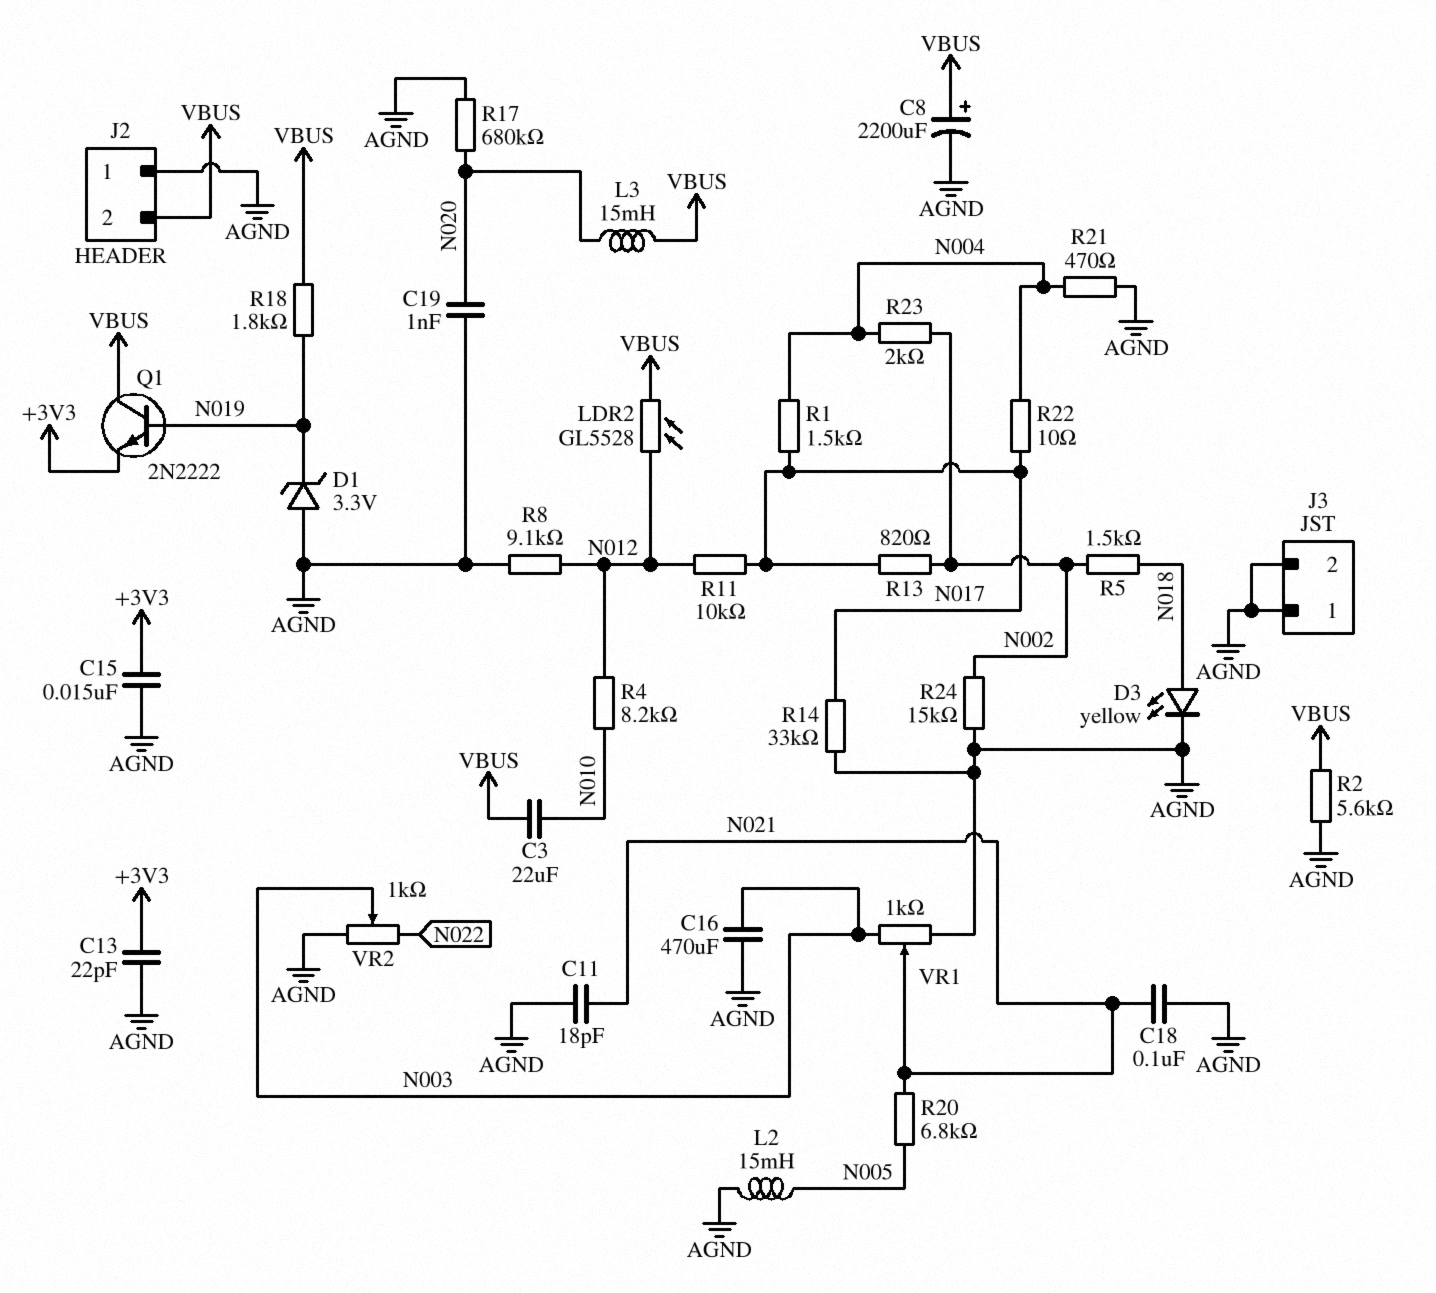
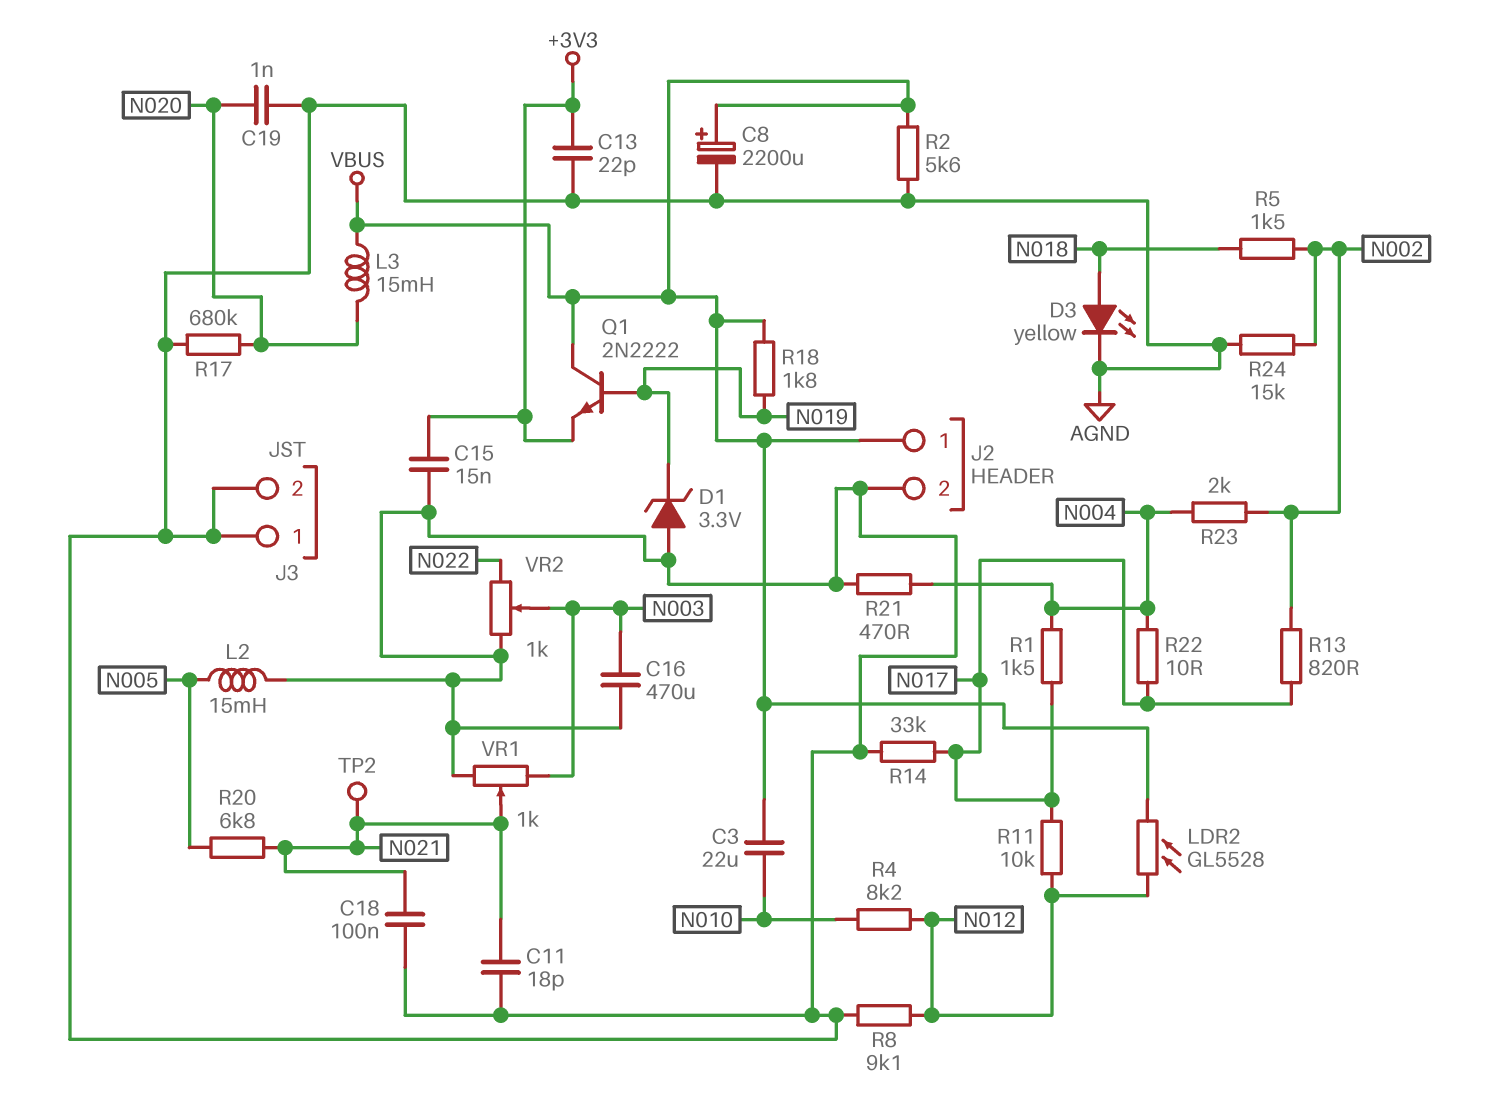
J2 pin 1: AGND -> VBUS
J2 pin 2: VBUS -> AGND
TP2: none -> test point (N021)

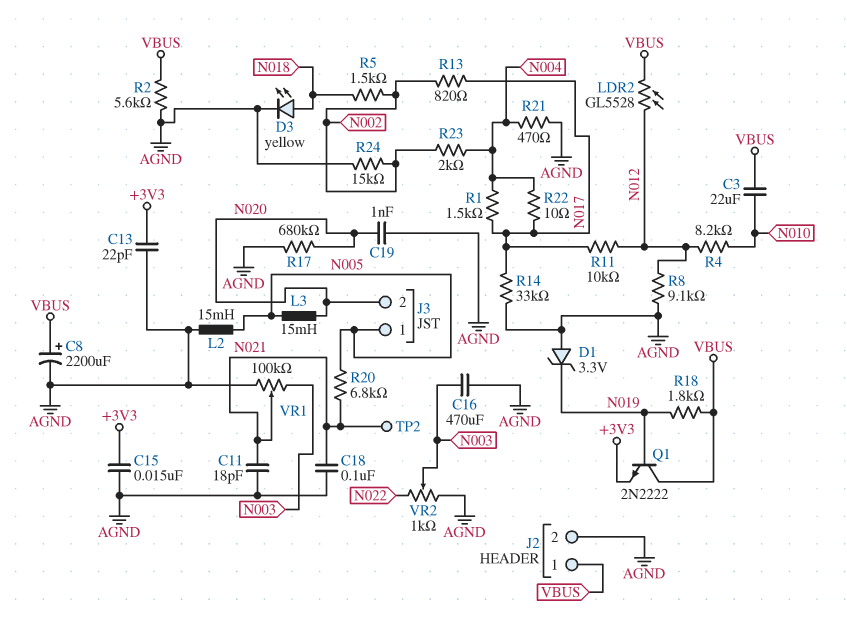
J3 pin 1: AGND -> N005
J3 pin 2: AGND -> N020
L3: 15mH (N020, VBUS) -> 15mH (N005, N020)
VR1: 1k (AGND, N003, wiper N021) -> 100k (AGND, N003, wiper N021)

